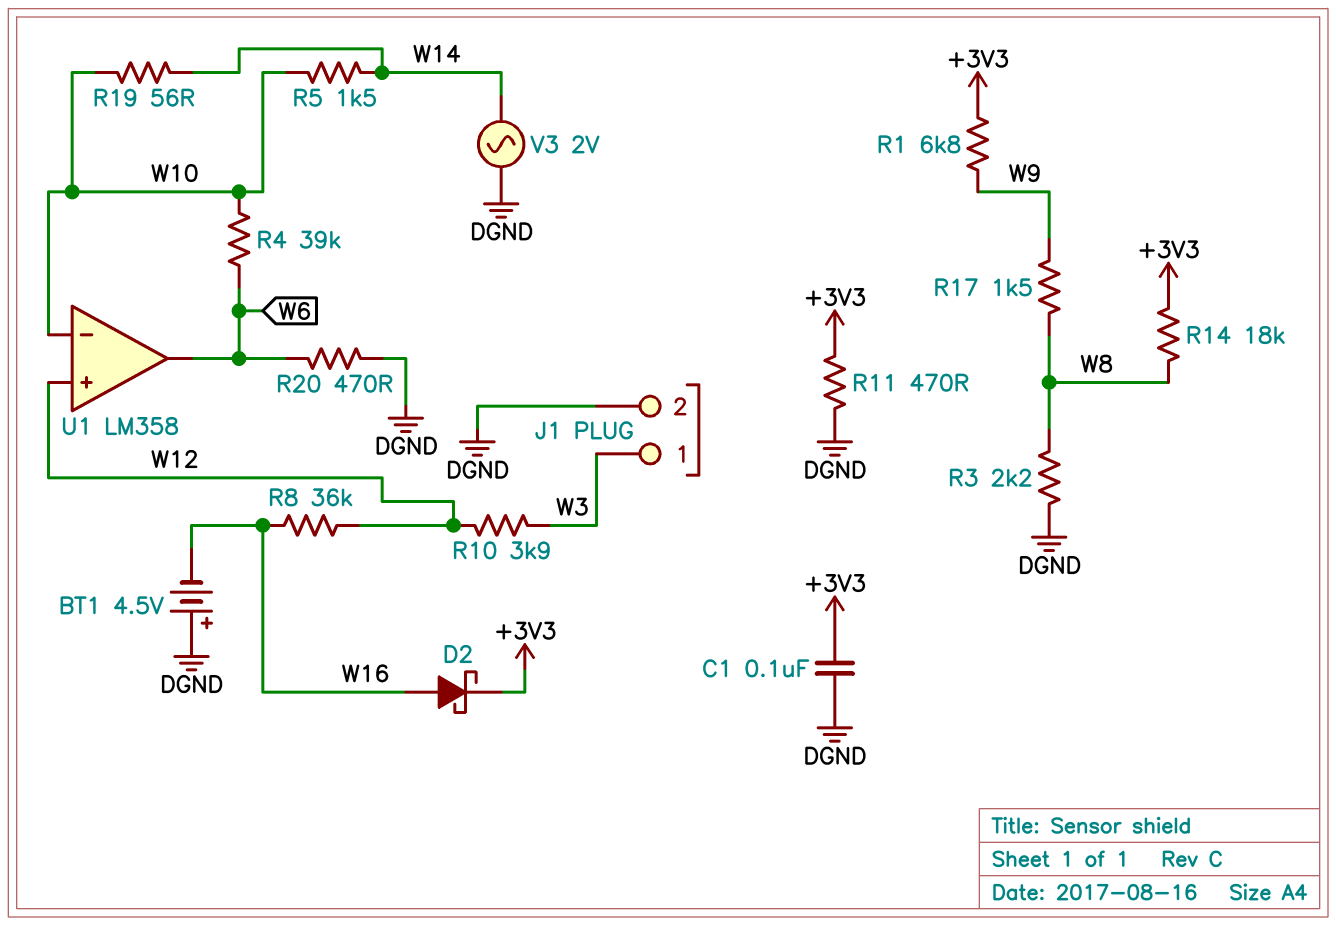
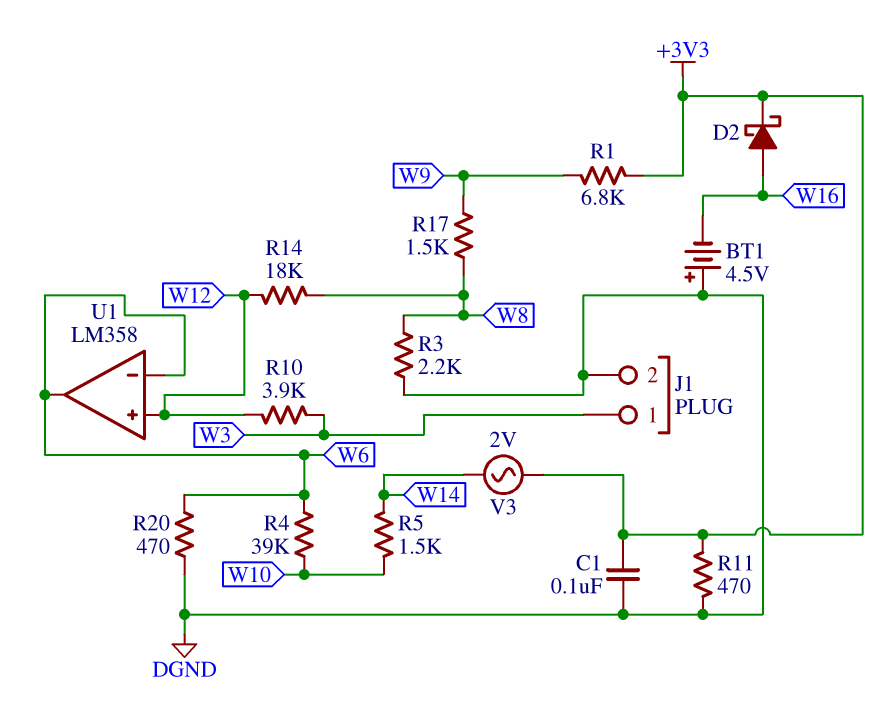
R8: 36k (W12, W16) -> none
R14: 18k (+3V3, W8) -> 18k (W8, W12)
R19: 56 (W10, W14) -> none
U1 pin in-: W10 -> W6
V3: AC 2V (DGND, W14) -> AC 2V (+3V3, W14)

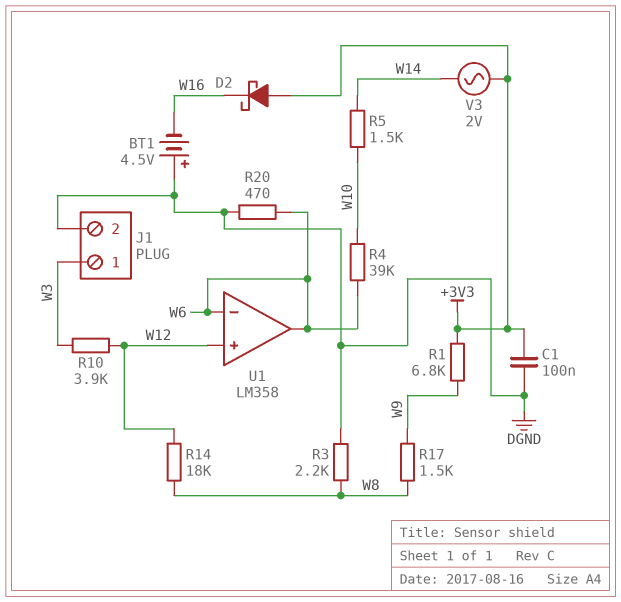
D2: schottky (A W16, K +3V3) -> schottky (A +3V3, K W16)
R11: 470 (+3V3, DGND) -> none

